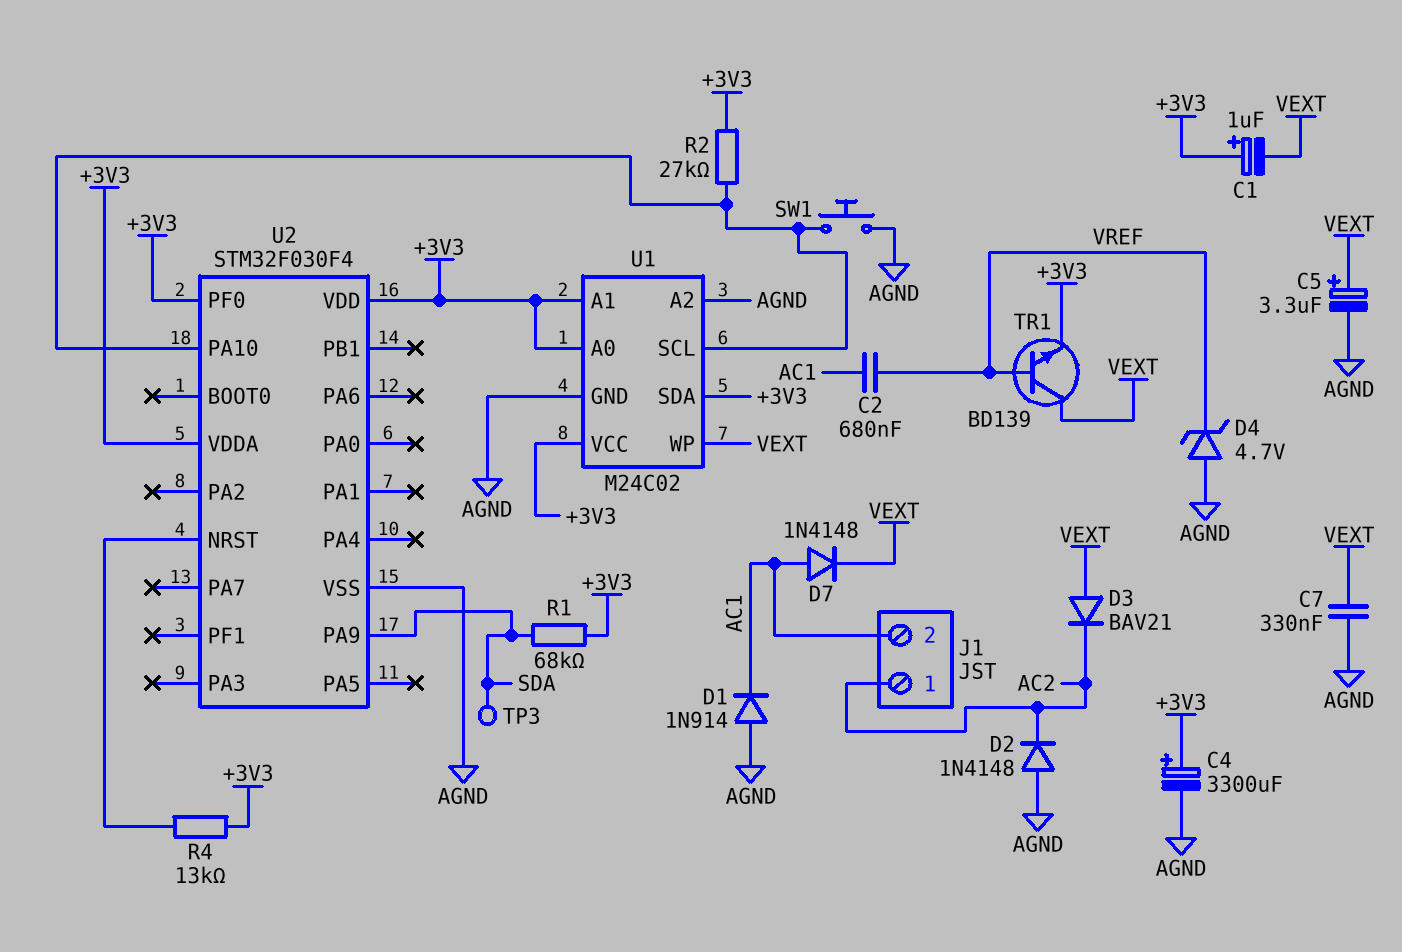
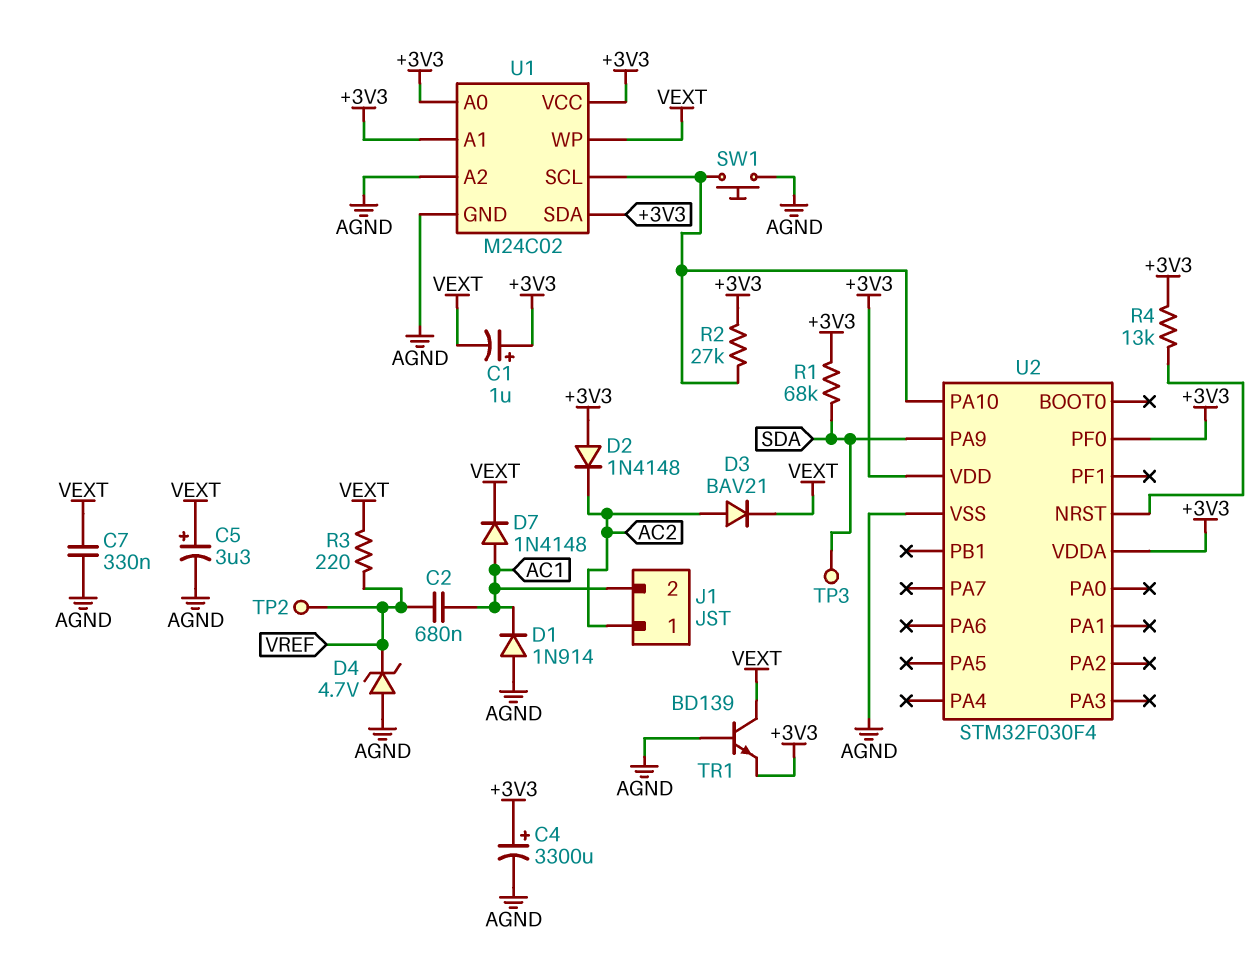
D2: diode 1N4148 (A AGND, K AC2) -> diode 1N4148 (A +3V3, K AC2)
D3: diode BAV21 (A VEXT, K AC2) -> diode BAV21 (A AC2, K VEXT)
R3: none -> 220 (VEXT, VREF)
TP2: none -> test point (VREF)
TR1: NPN BD139 (B VREF, C VEXT, E +3V3) -> NPN BD139 (B AGND, C VEXT, E +3V3)

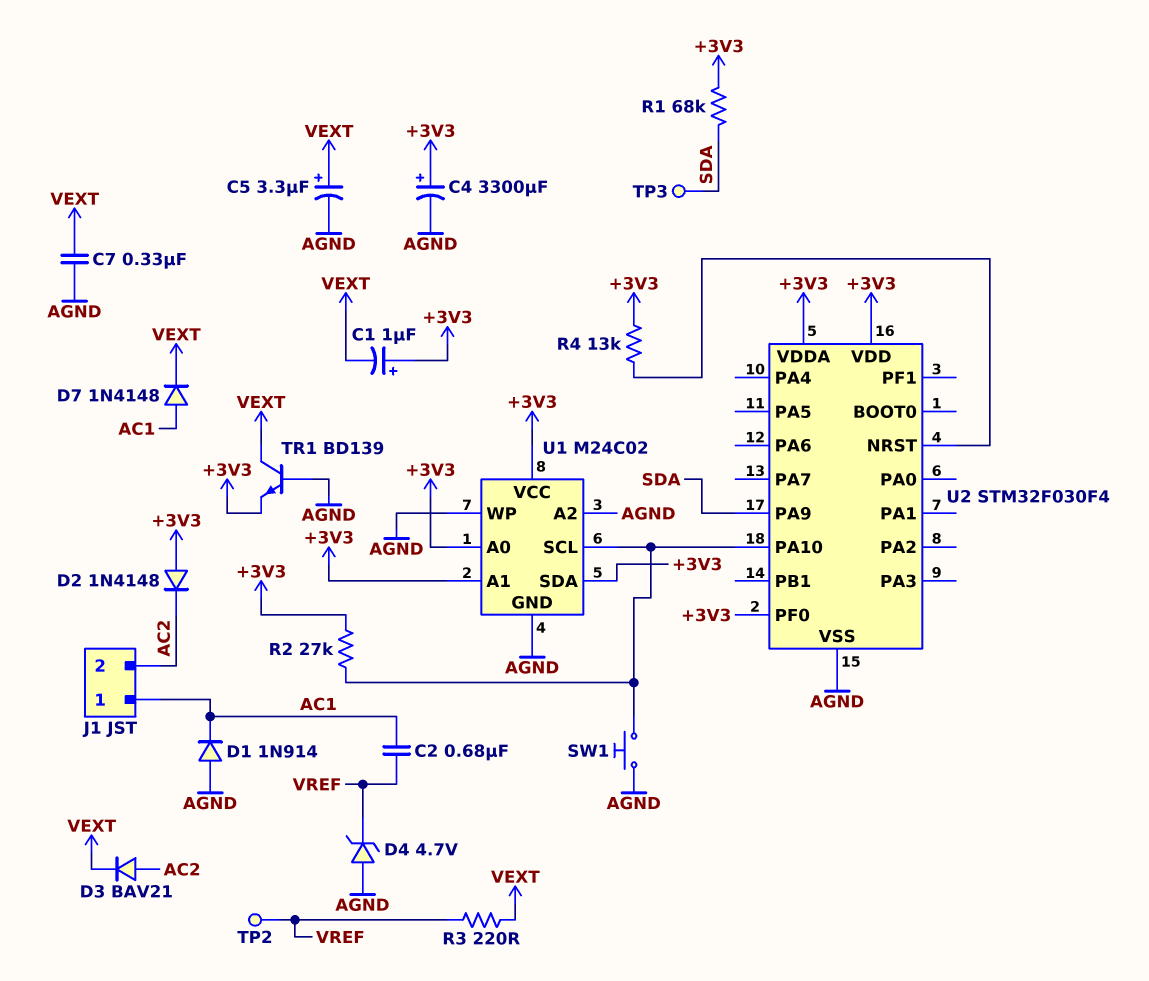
J1 pin 1: AC2 -> AC1
J1 pin 2: AC1 -> AC2
U1 pin WP: VEXT -> AGND

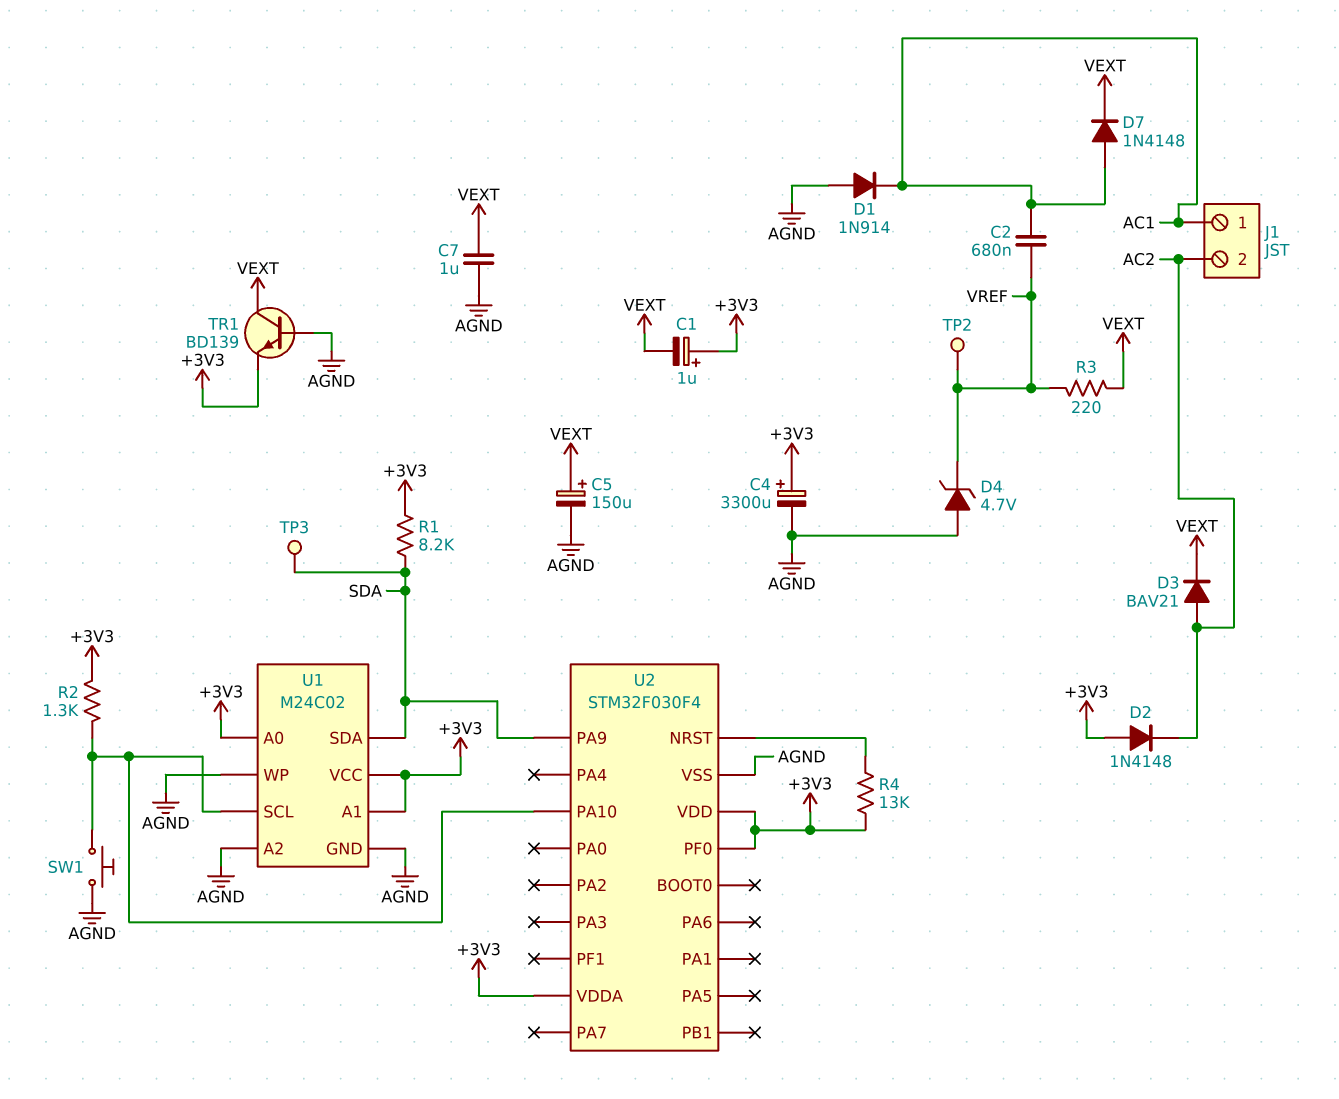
C5: 3.3uF (plus VEXT, minus AGND) -> 150uF (plus VEXT, minus AGND)
C7: 330nF (AGND, VEXT) -> 1uF (AGND, VEXT)
R1: 68k (+3V3, SDA) -> 8.2k (+3V3, SDA)
R2: 27k (+3V3, U1/SCL) -> 1.3k (+3V3, U1/SCL)
U1 pin SDA: +3V3 -> SDA

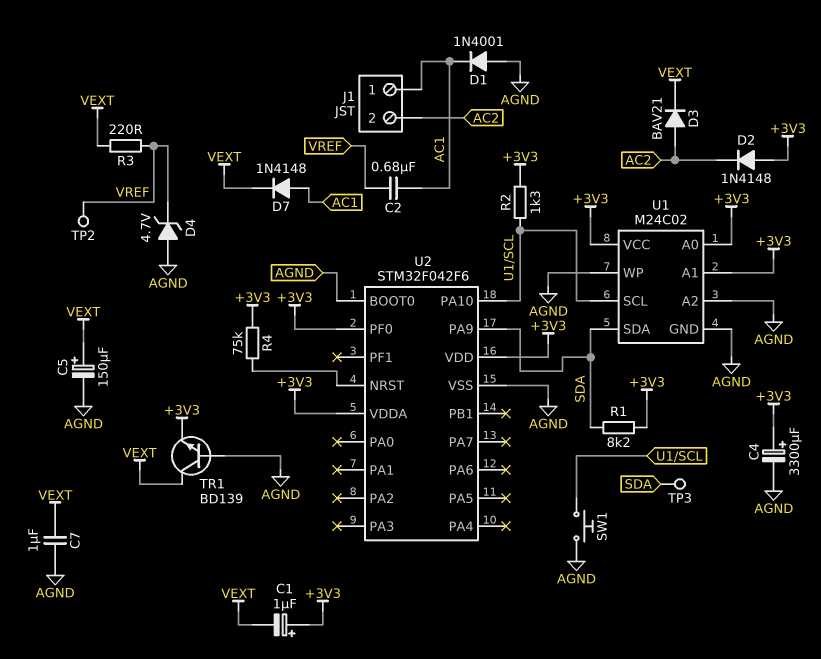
D1: diode 1N914 (A AGND, K AC1) -> diode 1N4001 (A AGND, K AC1)
R4: 13k (+3V3, U2/NRST) -> 75k (+3V3, U2/NRST)
U2: STM32F030F4 -> STM32F042F6
U2 pin BOOT0: none -> AGND

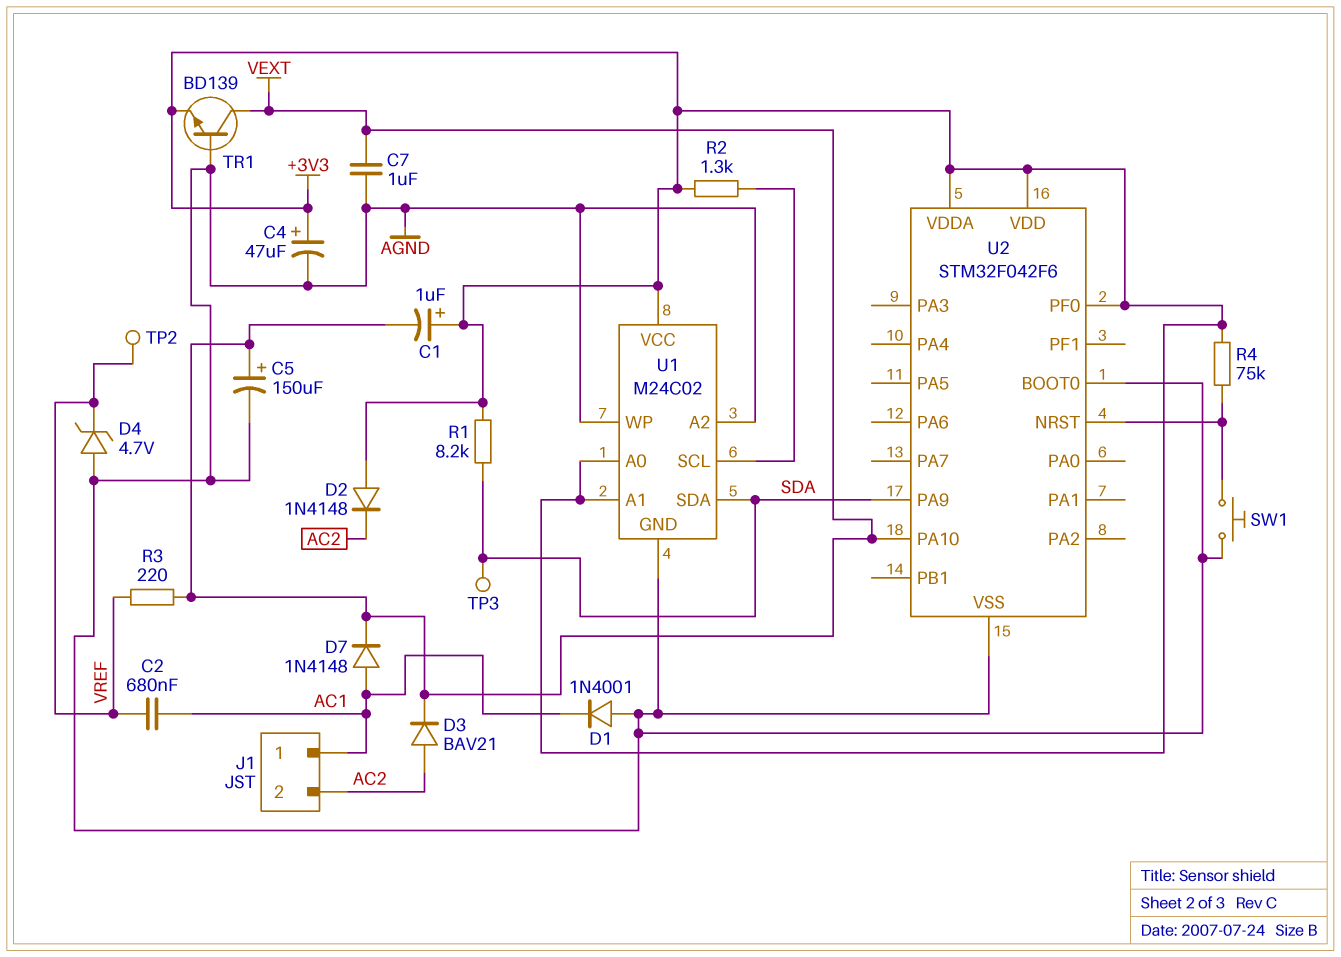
C4: 3300uF (plus +3V3, minus AGND) -> 47uF (plus +3V3, minus AGND)
SW1: button (AGND, U1/SCL) -> button (AGND, U2/NRST)
U2 pin PA10: U1/SCL -> VEXT

